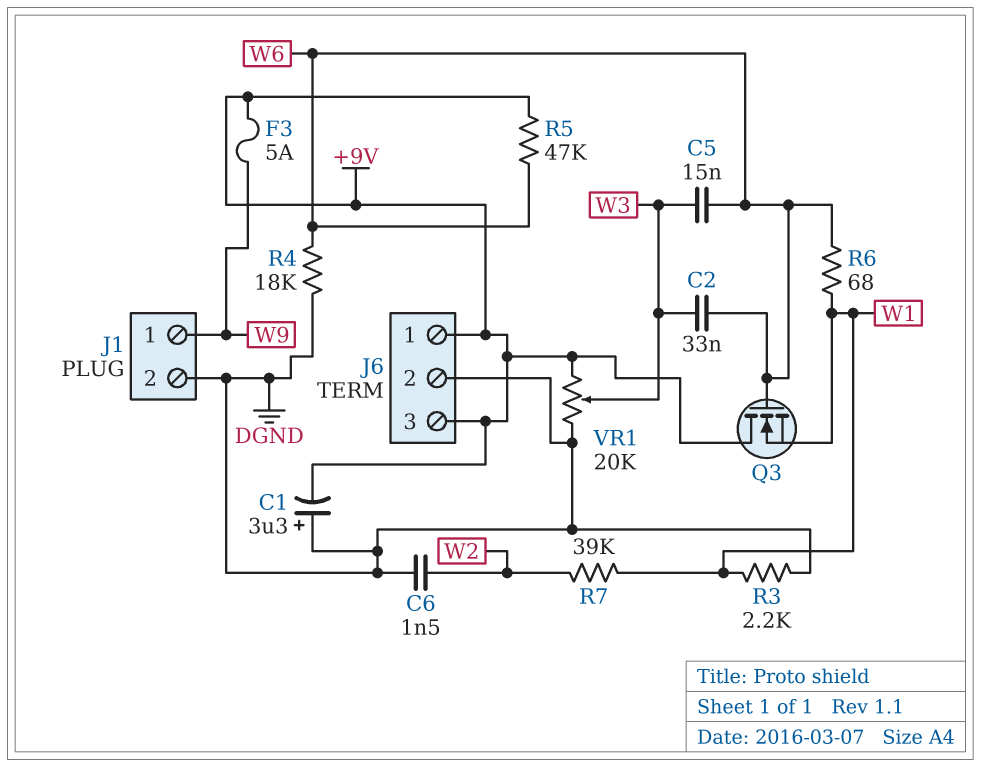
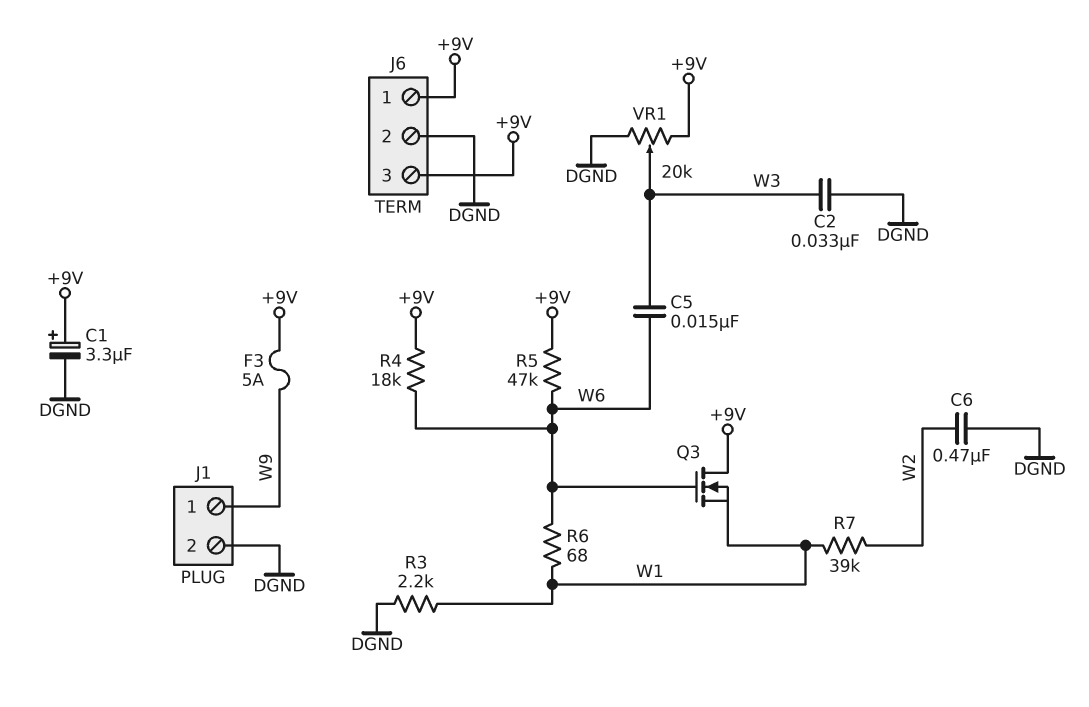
C1: 3.3uF (plus DGND, minus +9V) -> 3.3uF (plus +9V, minus DGND)
C2: 33nF (W3, W6) -> 33nF (DGND, W3)
C6: 1.5nF (DGND, W2) -> 470nF (DGND, W2)
R4: 18k (DGND, W6) -> 18k (+9V, W6)

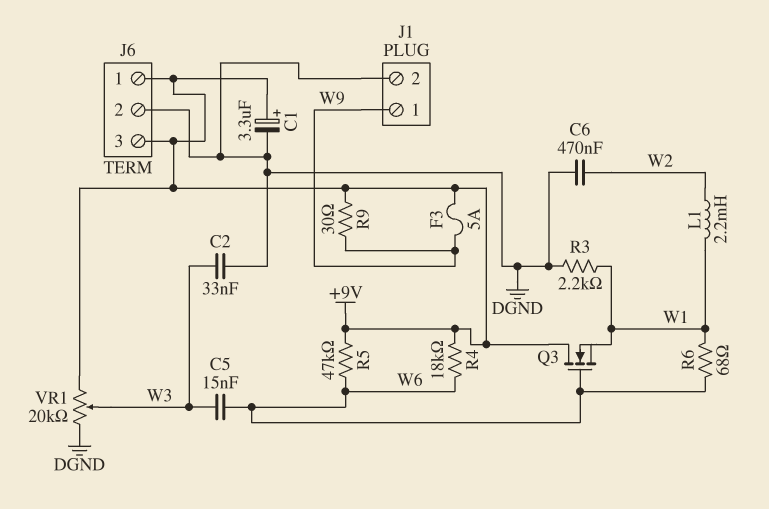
L1: none -> 2.2mH (W1, W2)
R7: 39k (W1, W2) -> none
R9: none -> 30 (+9V, W9)

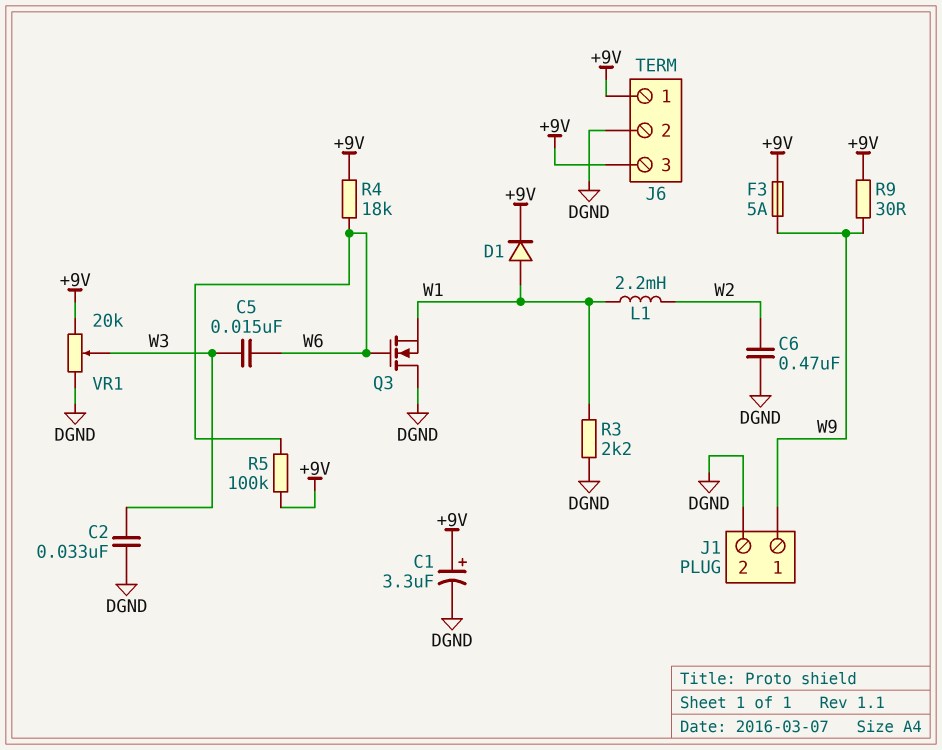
D1: none -> diode (A W1, K +9V)
Q3: NMOS (G W6, D +9V, S W1) -> NMOS (G W6, D DGND, S W1)
R5: 47k (+9V, W6) -> 100k (+9V, W6)
R6: 68 (W1, W6) -> none

